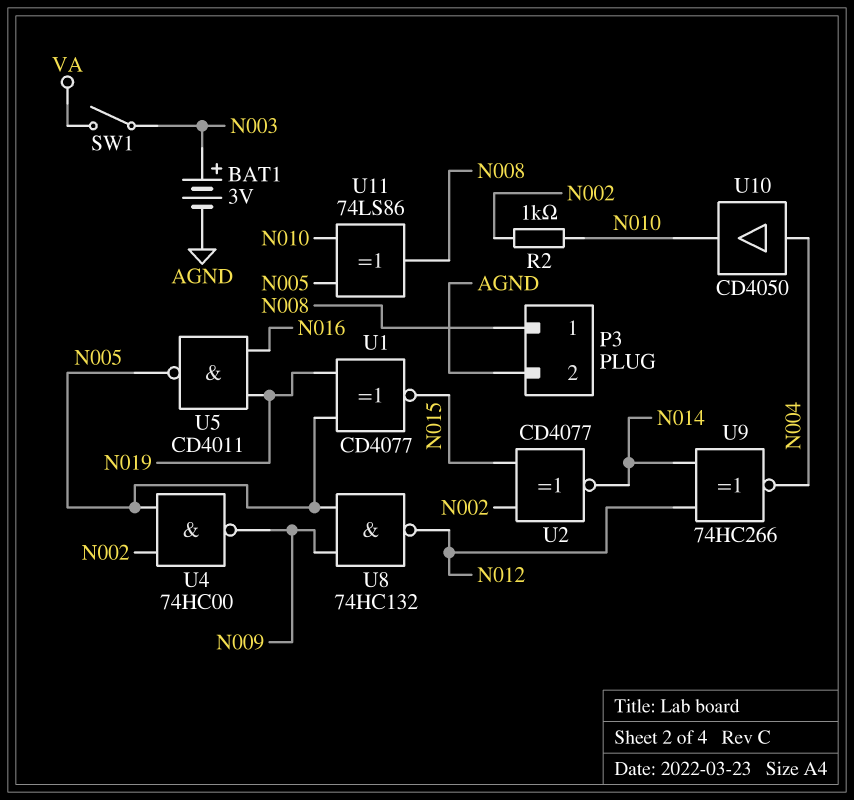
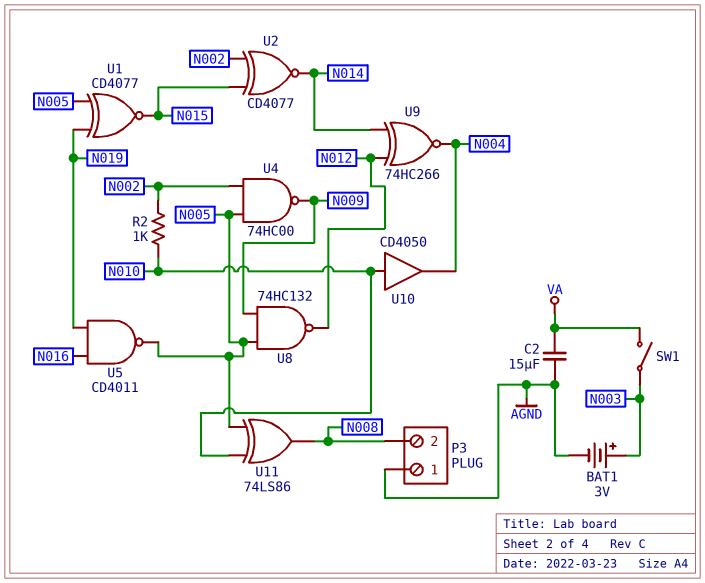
C2: none -> 15uF (AGND, VA)
P3 pin 1: N008 -> AGND
P3 pin 2: AGND -> N008
U10: buffer CD4050 (in N004, out N010) -> buffer CD4050 (in N010, out N004)

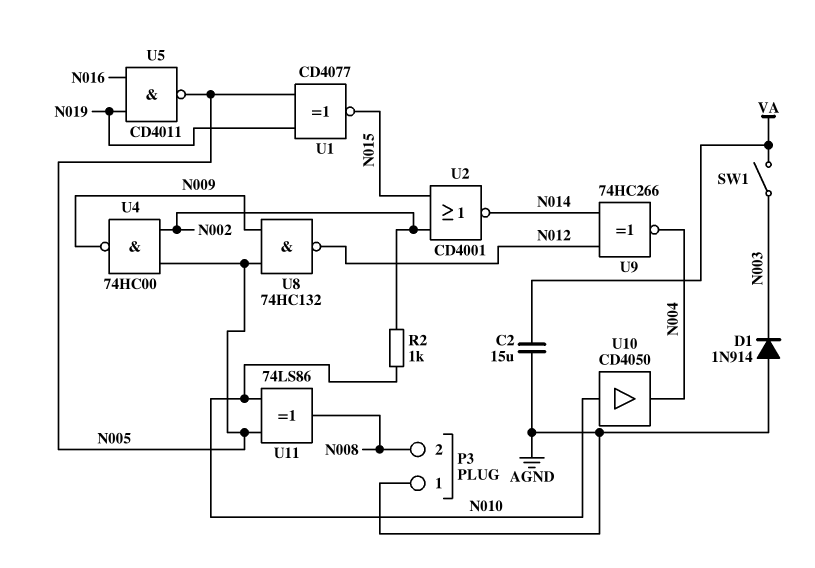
BAT1: 3V (plus N003, minus AGND) -> none
D1: none -> diode 1N914 (A AGND, K N003)
U2: XNOR CD4077 (in N002, in N015, out N014) -> NOR CD4001 (in N002, in N015, out N014)

